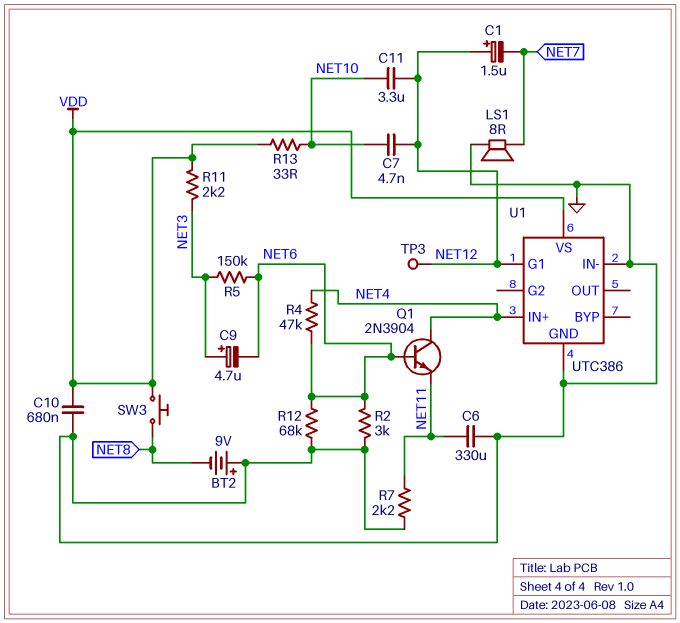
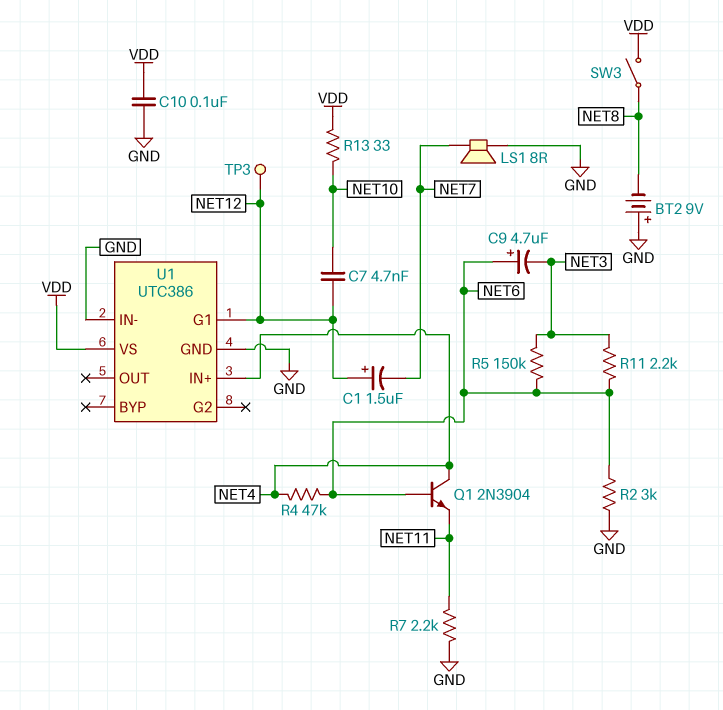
C6: 330uF (GND, NET11) -> none
C9: 4.7uF (plus NET3, minus NET6) -> 4.7uF (plus NET6, minus NET3)
C10: 680nF (GND, VDD) -> 100nF (GND, VDD)
C11: 3.3uF (NET10, NET12) -> none
R11: 2.2k (NET3, VDD) -> 2.2k (NET3, NET6)
R12: 68k (GND, NET6) -> none
SW3: button (NET8, VDD) -> switch (NET8, VDD)

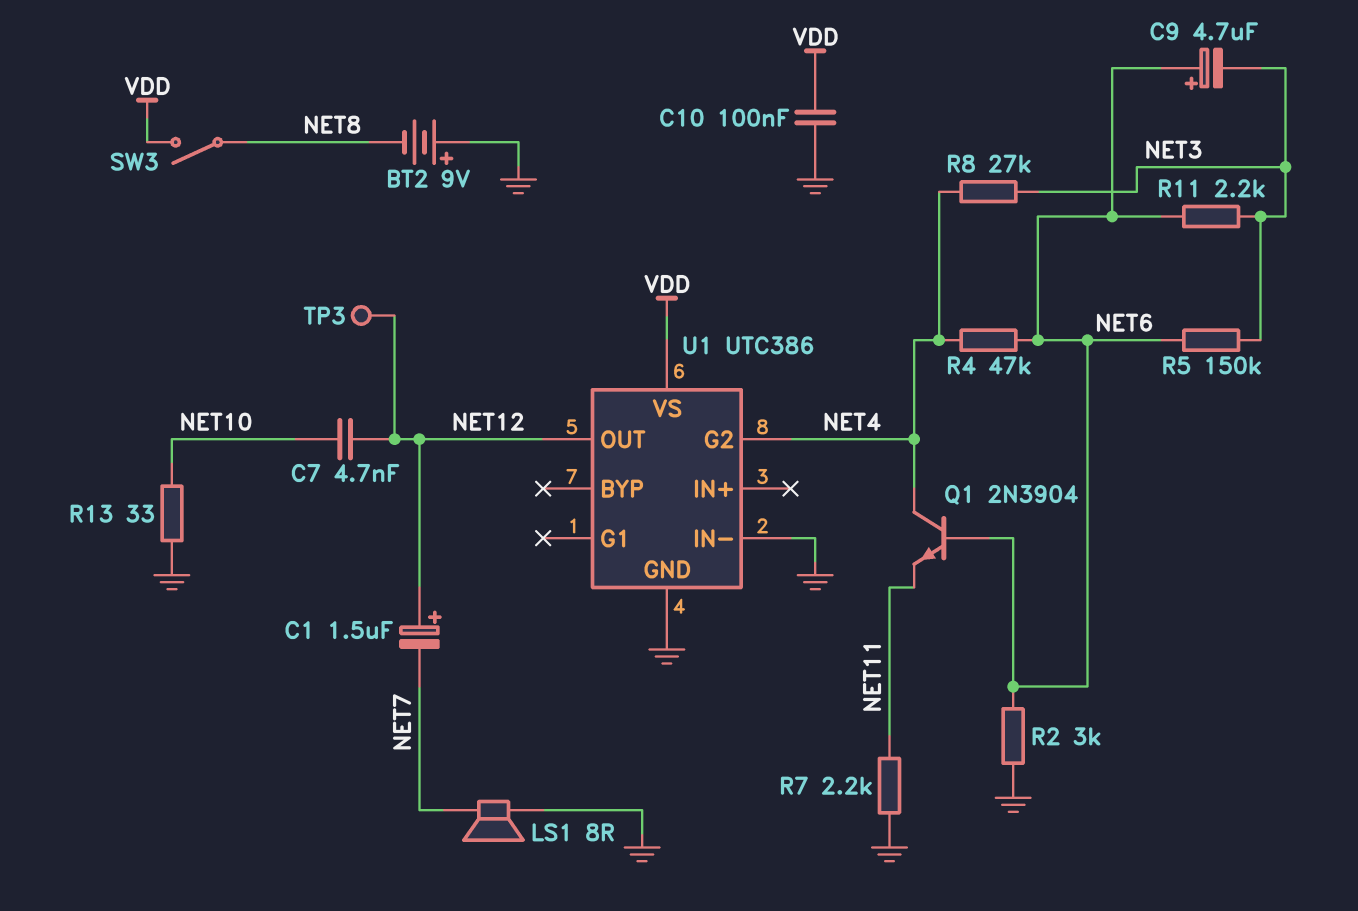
R8: none -> 27k (NET3, NET4)
R13: 33 (NET10, VDD) -> 33 (GND, NET10)
U1 pin G1: NET12 -> none
U1 pin G2: none -> NET4
U1 pin IN+: NET4 -> none
U1 pin OUT: none -> NET12

